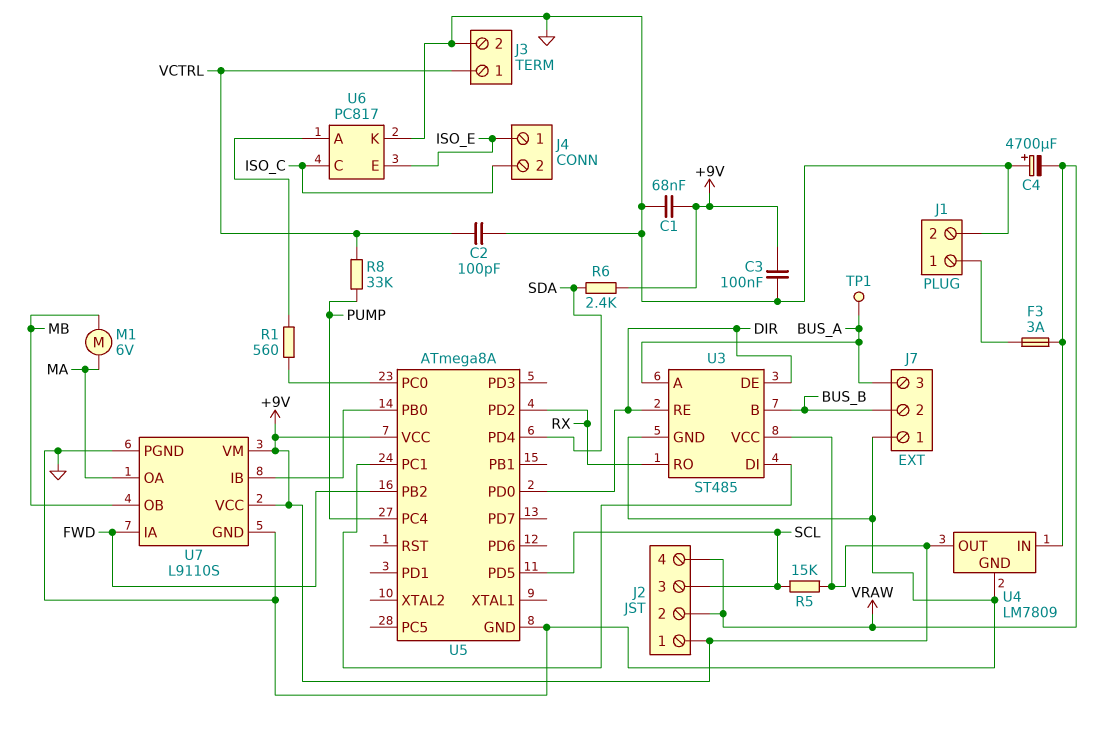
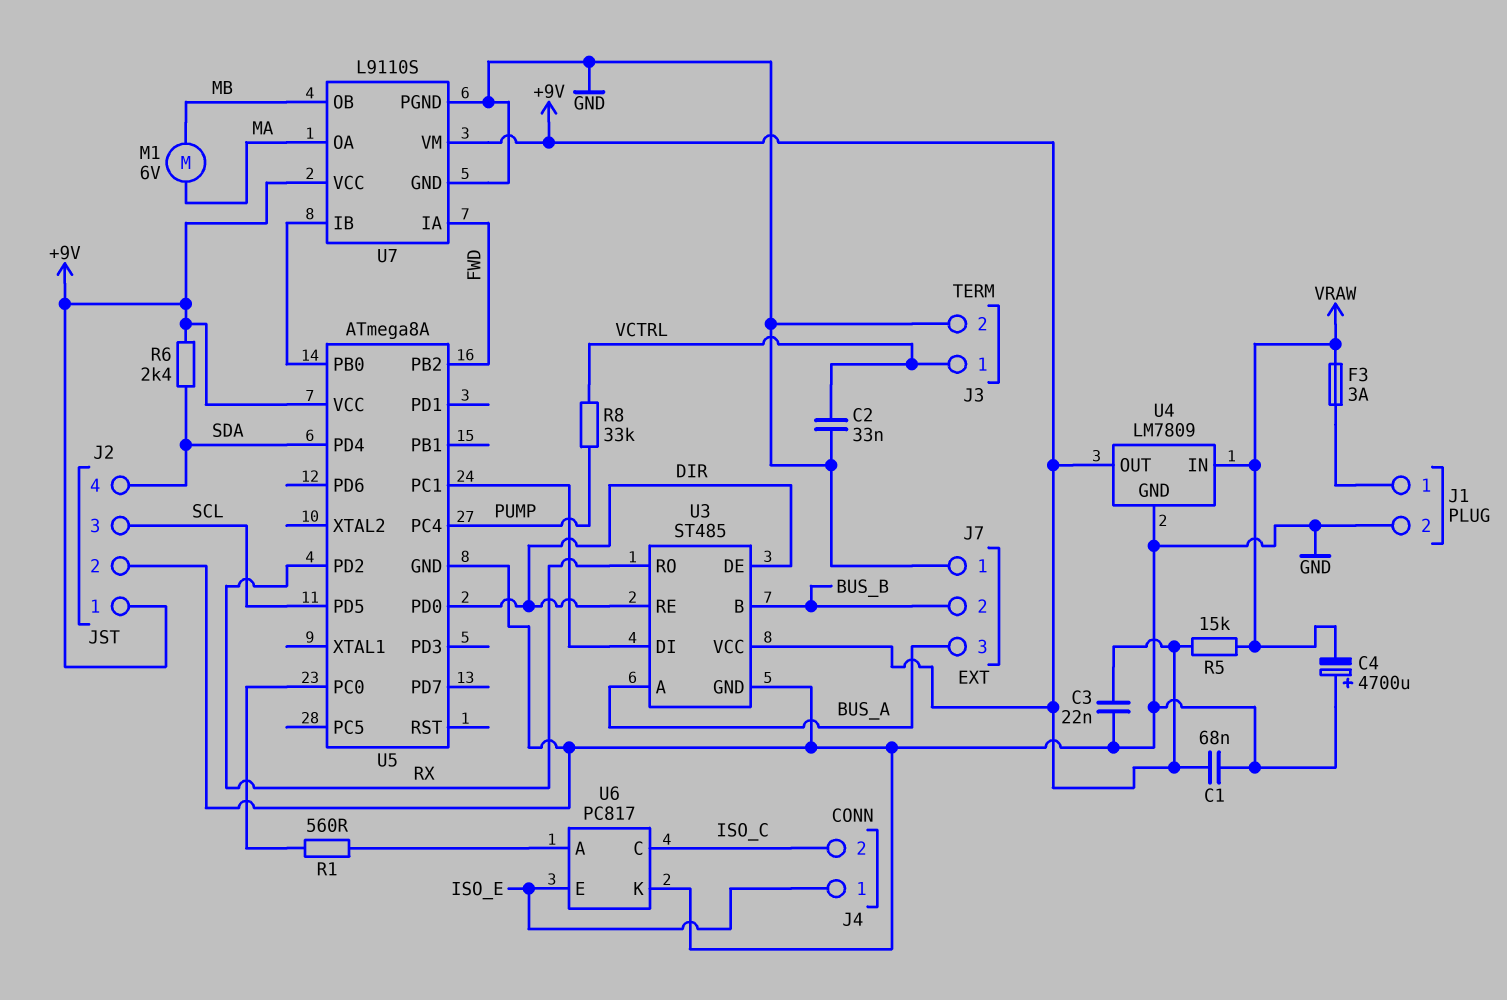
C2: 100pF (GND, VCTRL) -> 33nF (GND, VCTRL)
C3: 100nF (+9V, GND) -> 22nF (+9V, GND)
J2 pin 2: VRAW -> GND
J2 pin 4: VRAW -> SDA
R5: 15k (+9V, SCL) -> 15k (+9V, VRAW)
TP1: test point (BUS_A) -> none

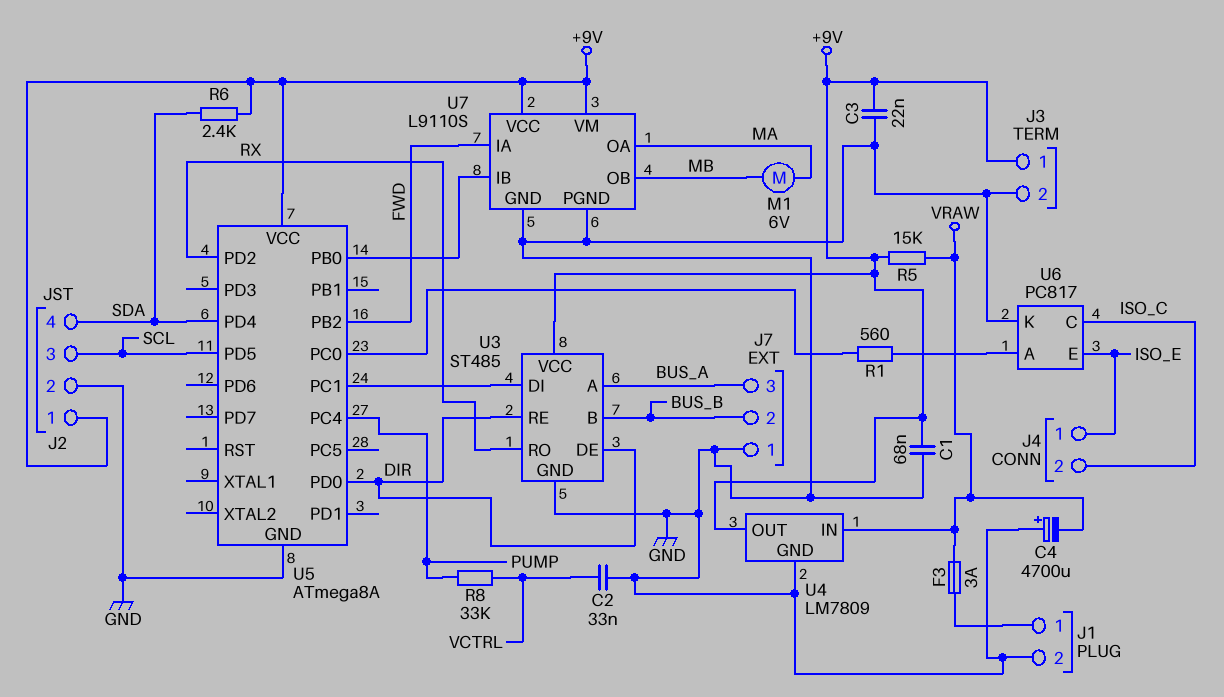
J3 pin 1: VCTRL -> +9V

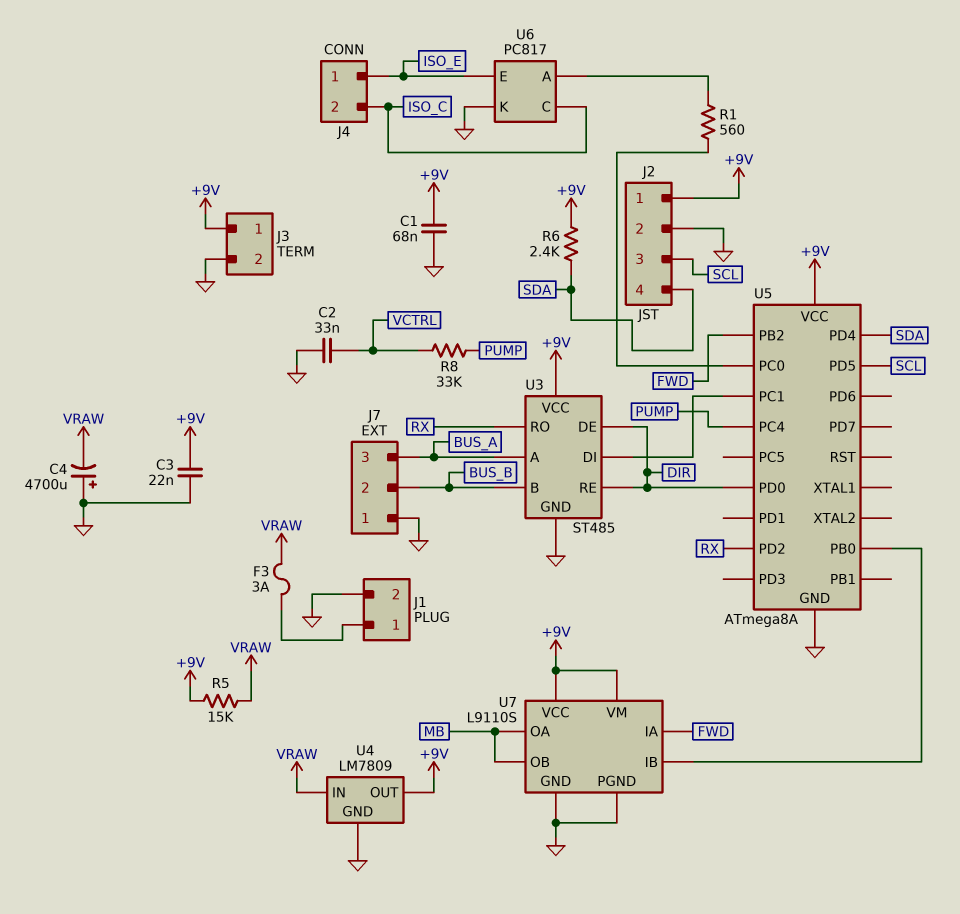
M1: motor 6V (MA, MB) -> none
U7 pin OA: MA -> MB

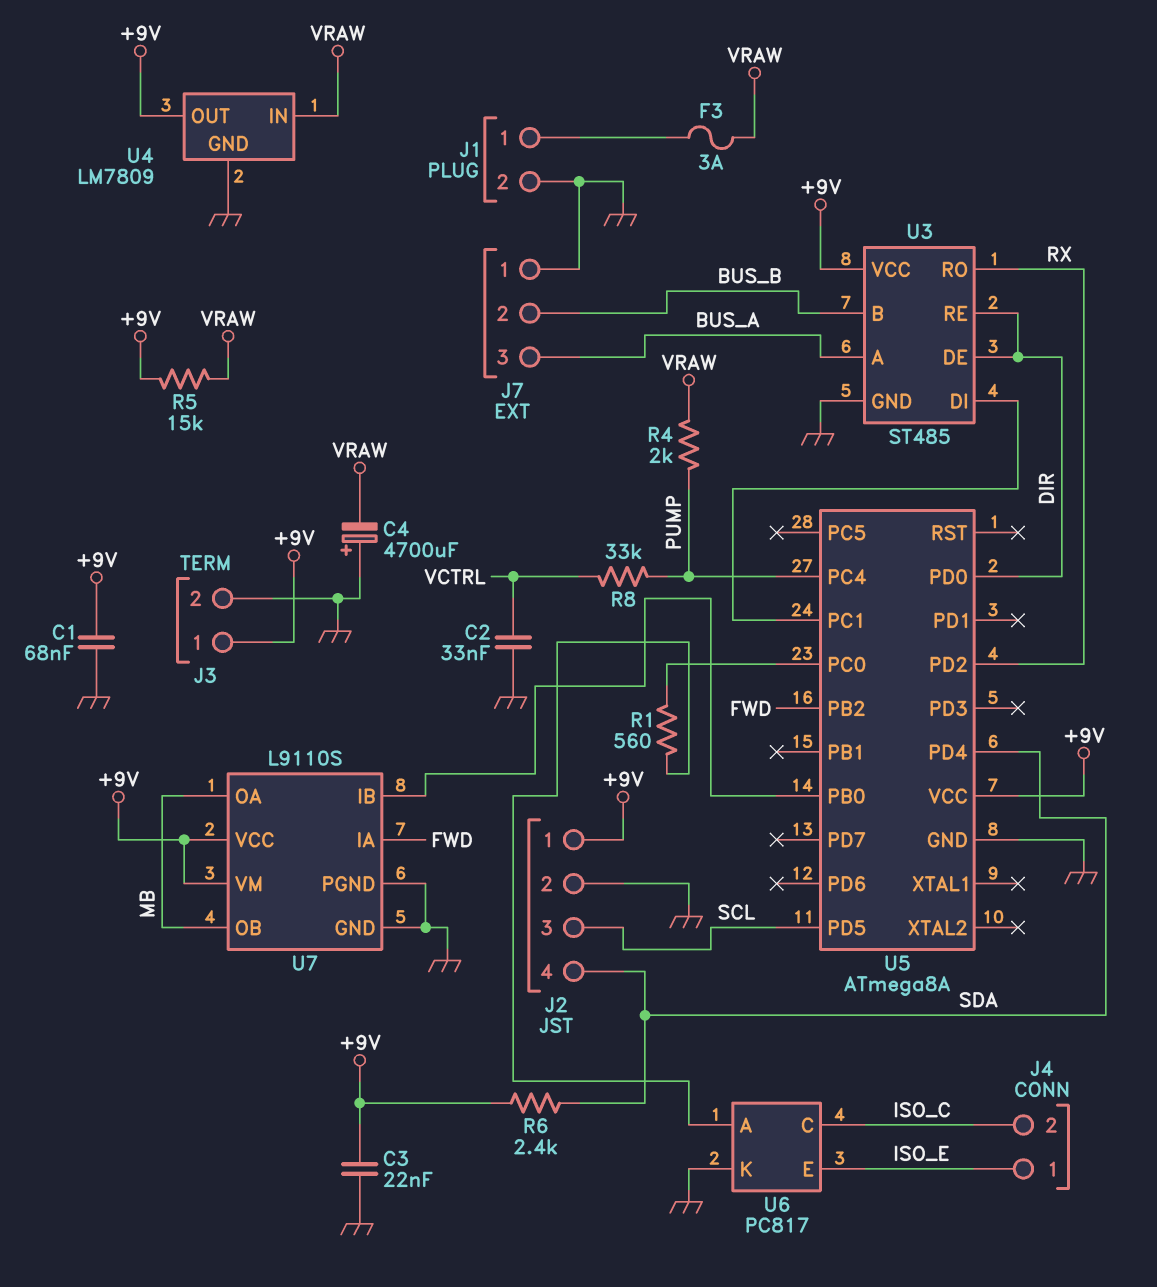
R4: none -> 2k (PUMP, VRAW)

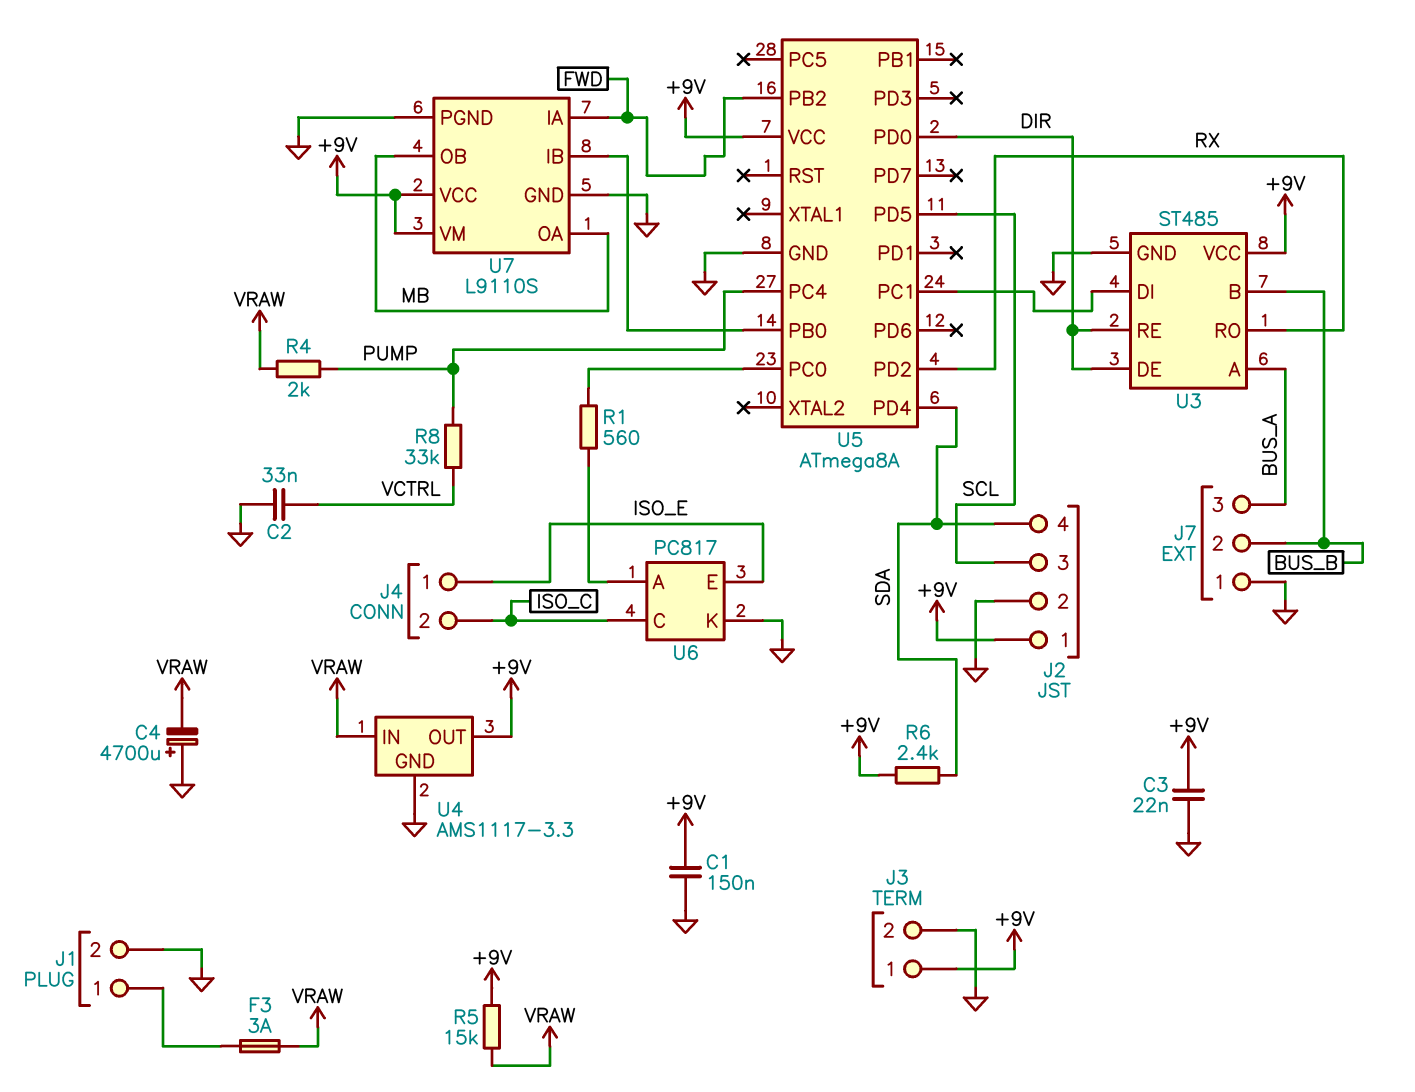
C1: 68nF (+9V, GND) -> 150nF (+9V, GND)
U4: LM7809 -> AMS1117-3.3

